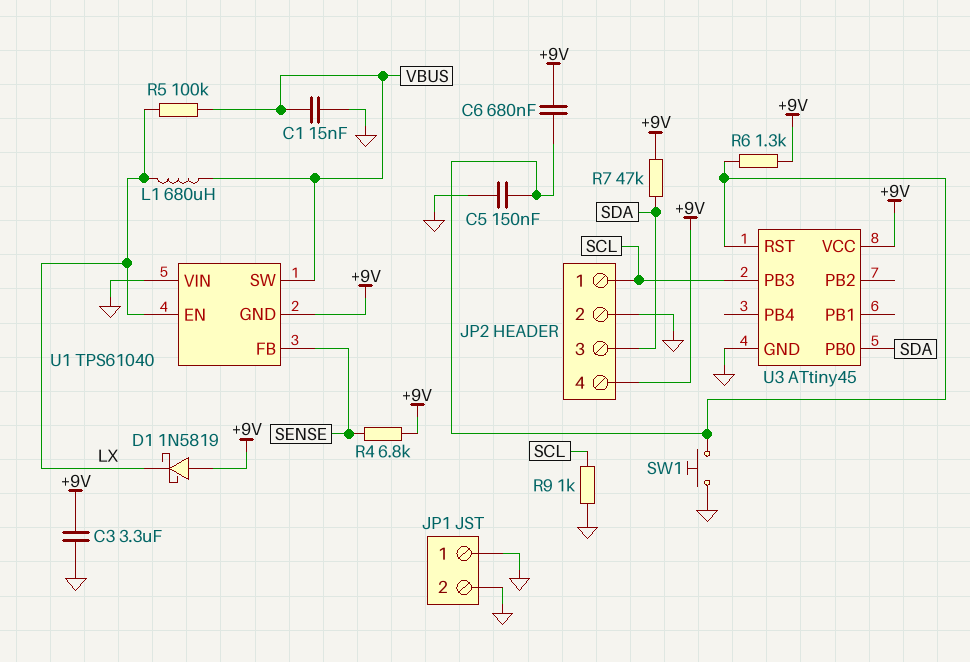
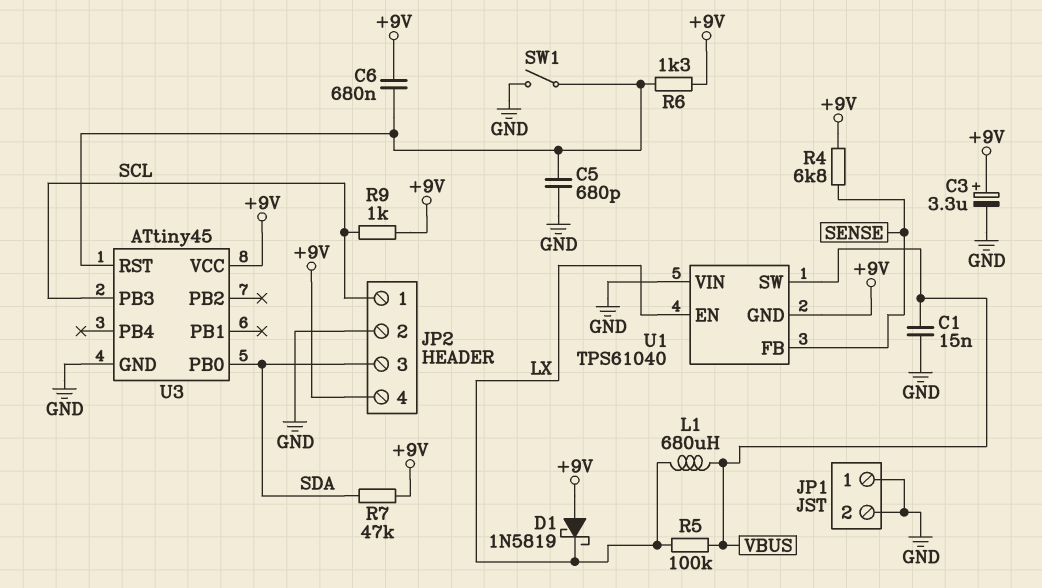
C3: 3.3uF (+9V, GND) -> 3.3uF (plus +9V, minus GND)
C5: 150nF (GND, U3/RST) -> 680pF (GND, U3/RST)
R9: 1k (GND, SCL) -> 1k (+9V, SCL)
SW1: button (GND, U3/RST) -> switch (GND, U3/RST)

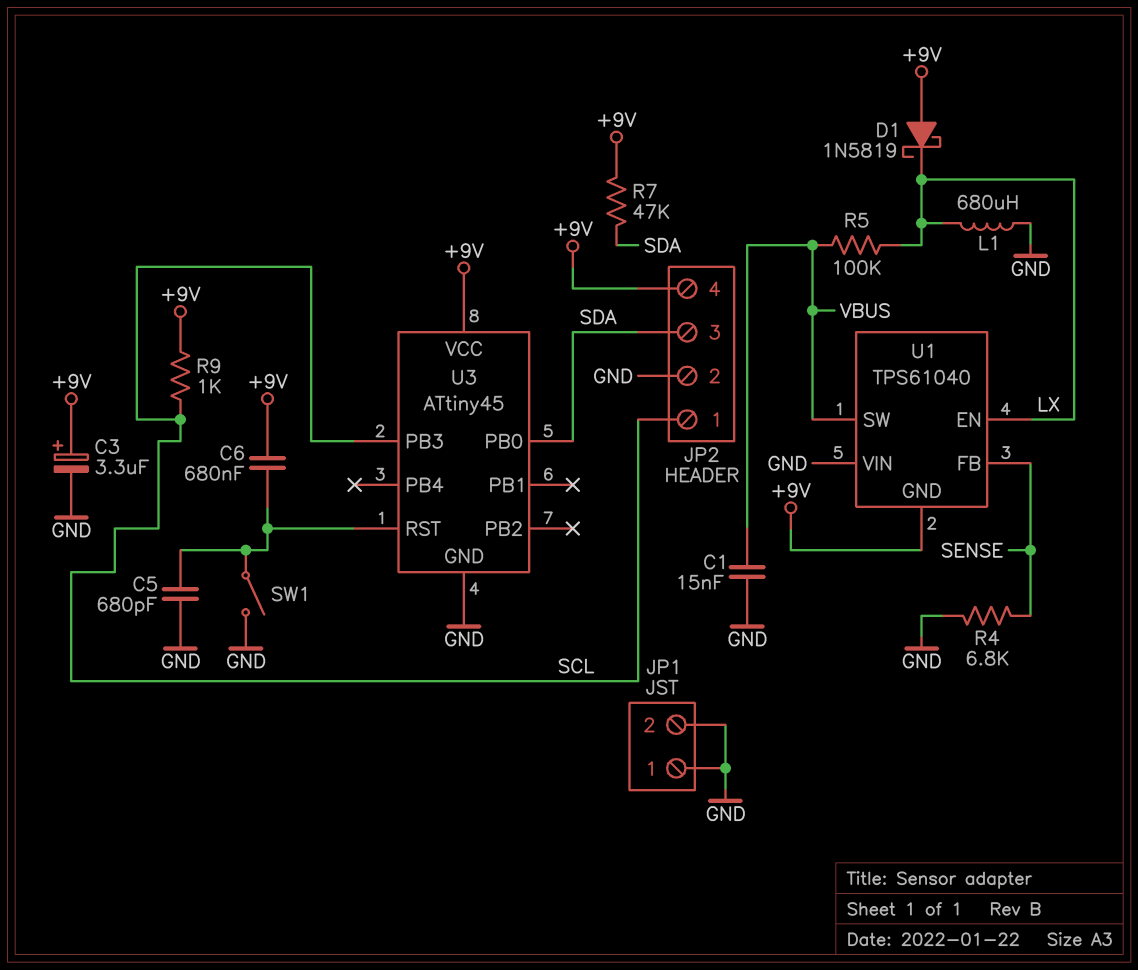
L1: 680uH (LX, VBUS) -> 680uH (GND, LX)
R4: 6.8k (+9V, SENSE) -> 6.8k (GND, SENSE)
R6: 1.3k (+9V, U3/RST) -> none

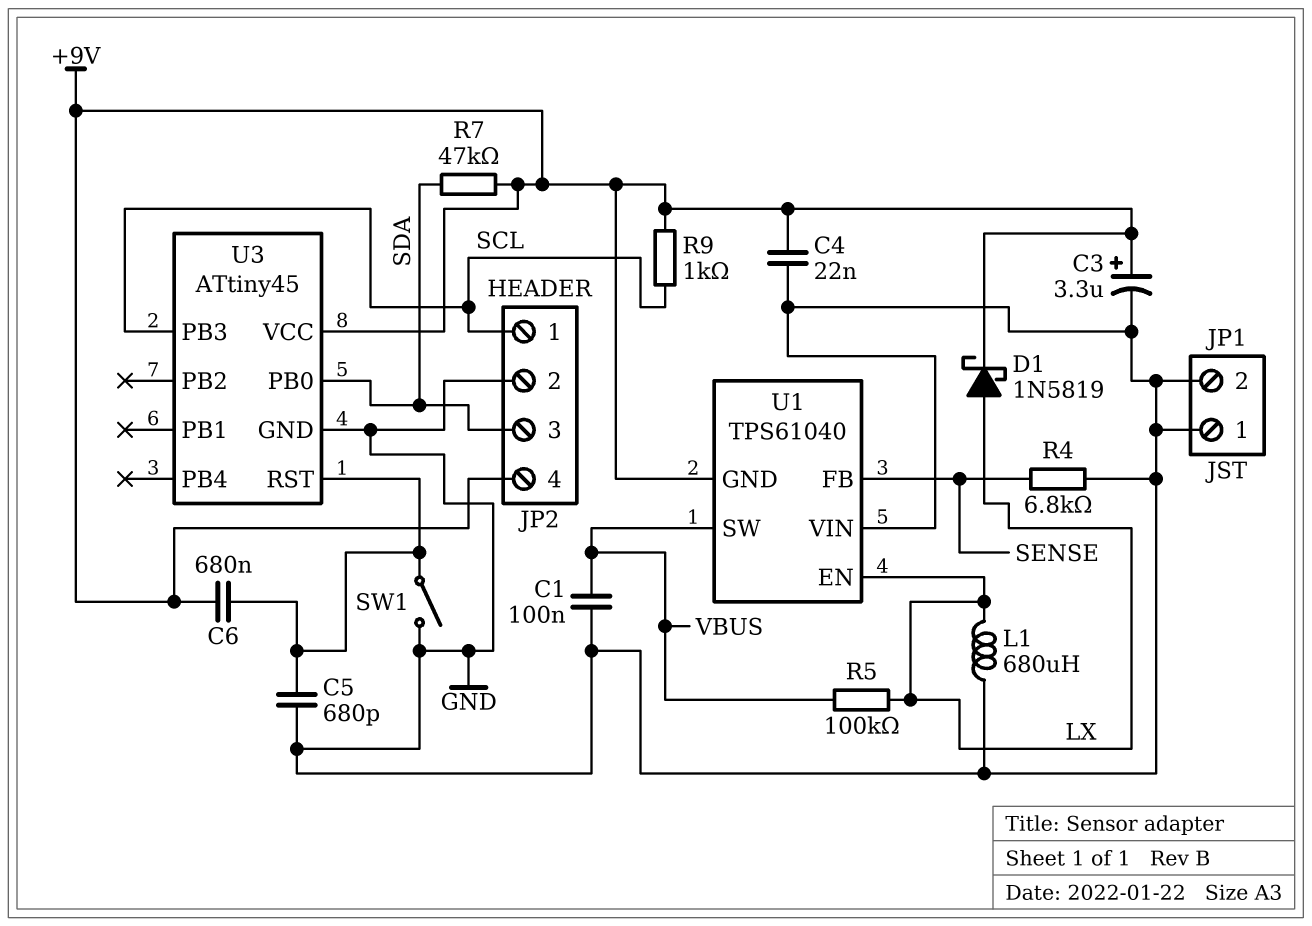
C1: 15nF (GND, VBUS) -> 100nF (GND, VBUS)
C4: none -> 22nF (+9V, GND)
D1: schottky 1N5819 (A +9V, K LX) -> schottky 1N5819 (A LX, K +9V)

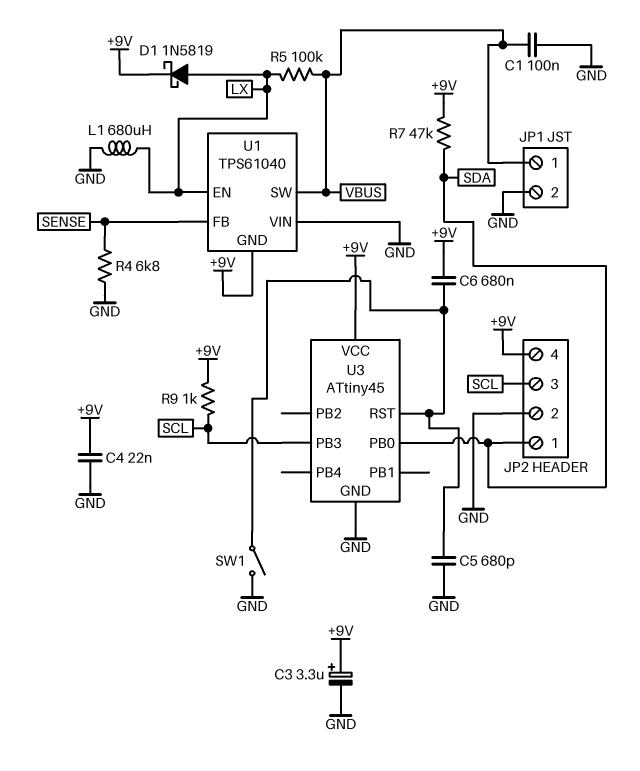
JP1 pin 1: GND -> VBUS
JP2 pin 1: SCL -> SDA
JP2 pin 3: SDA -> SCL

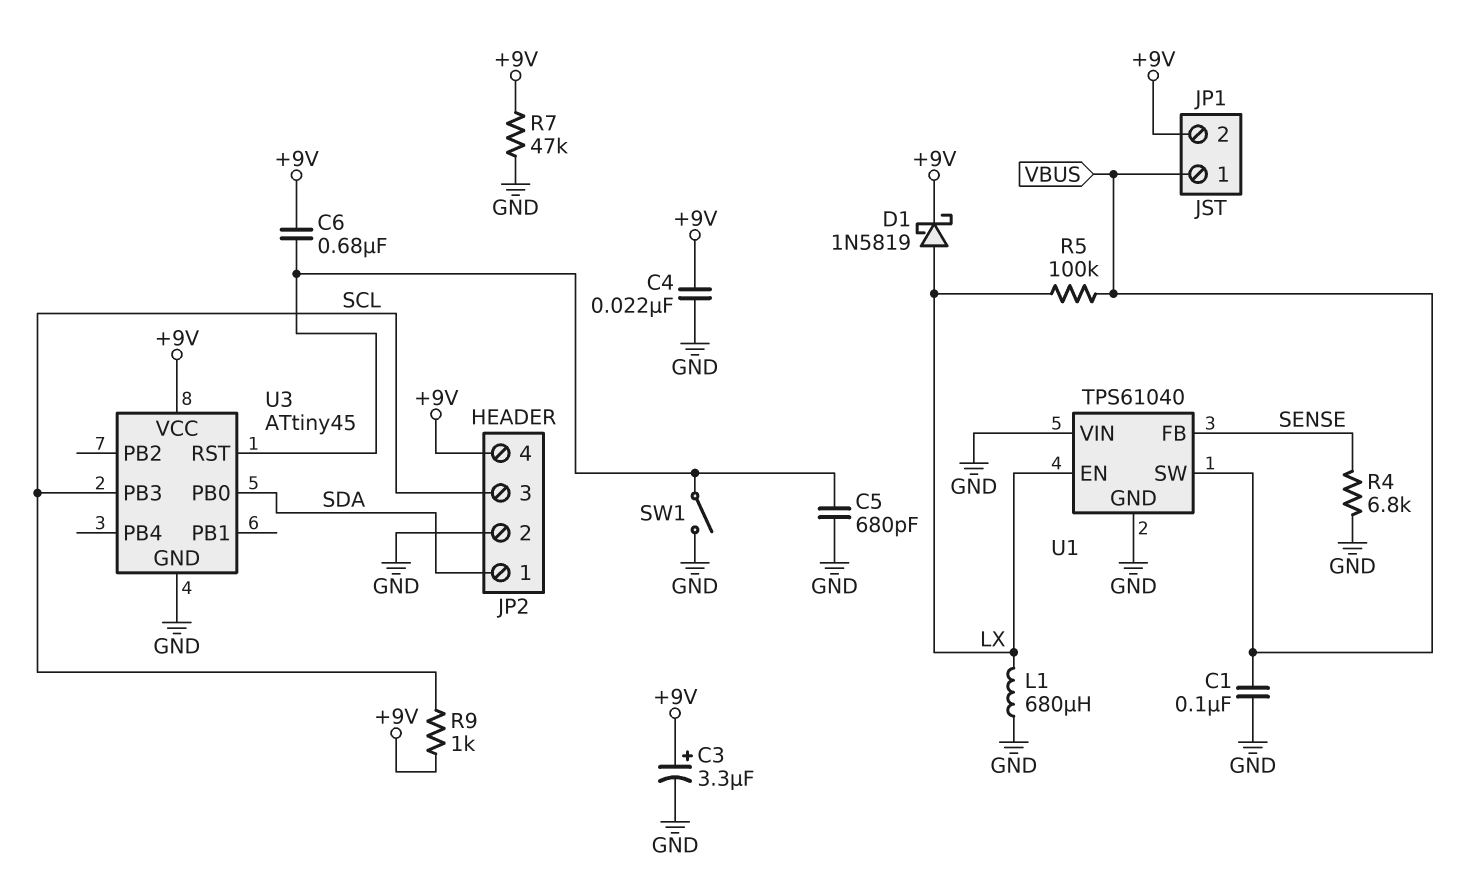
JP1 pin 2: GND -> +9V
R7: 47k (+9V, SDA) -> 47k (+9V, GND)
U1 pin GND: +9V -> GND

